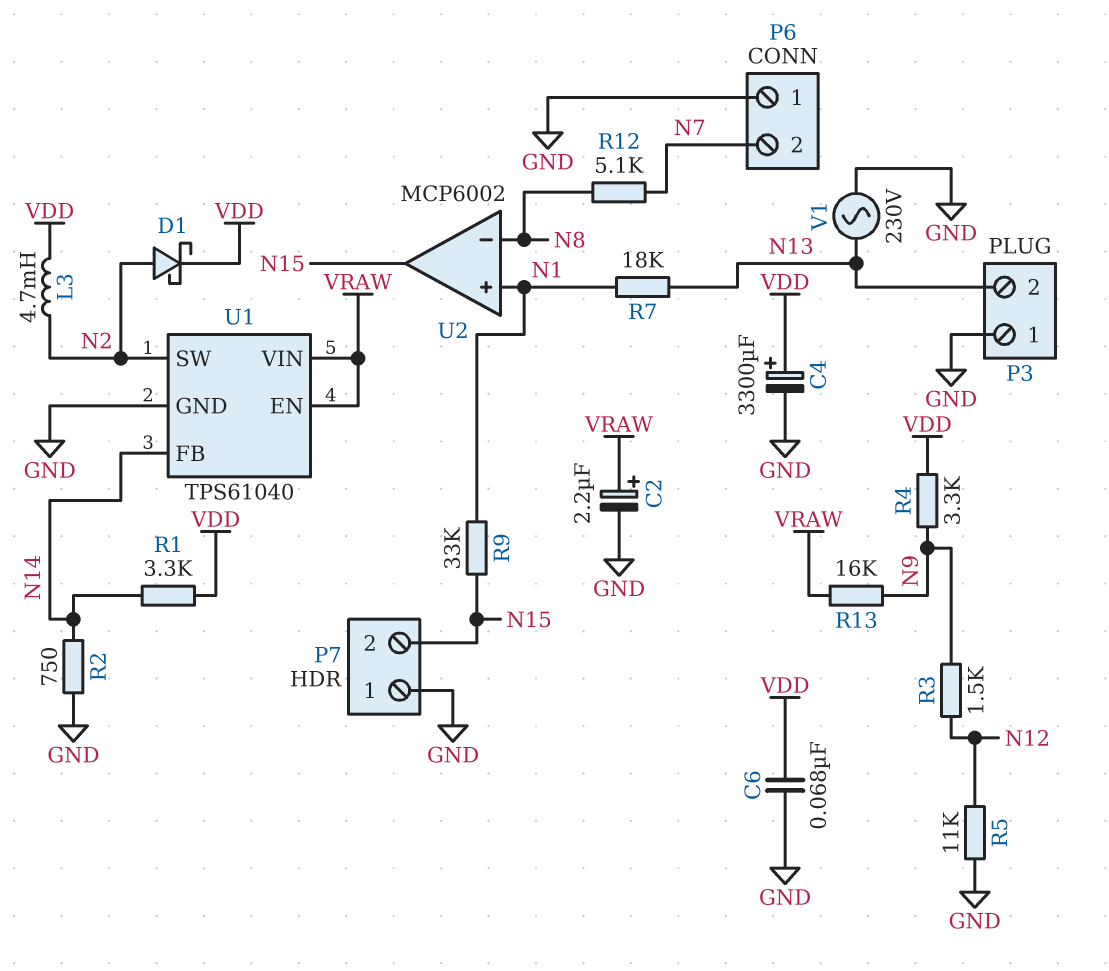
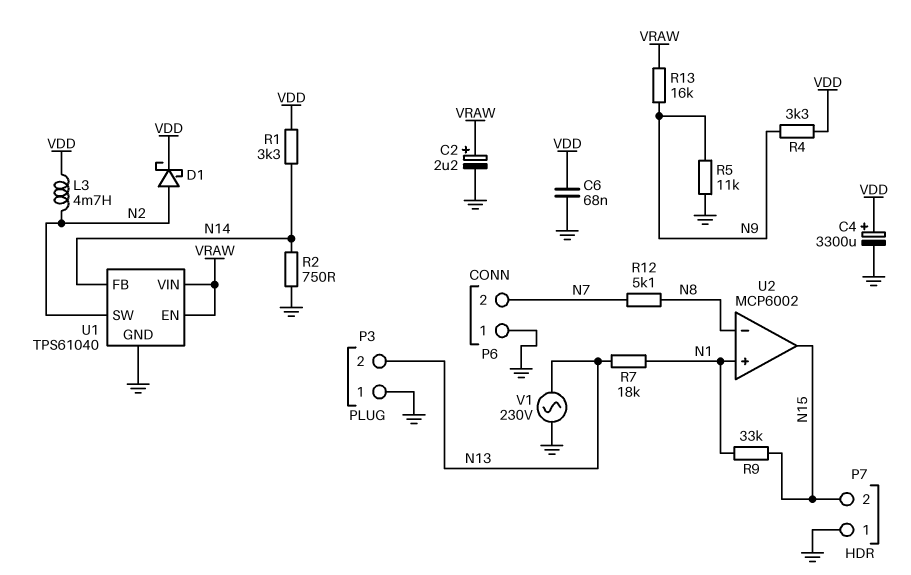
R3: 1.5k (N9, N12) -> none
R5: 11k (GND, N12) -> 11k (GND, N9)

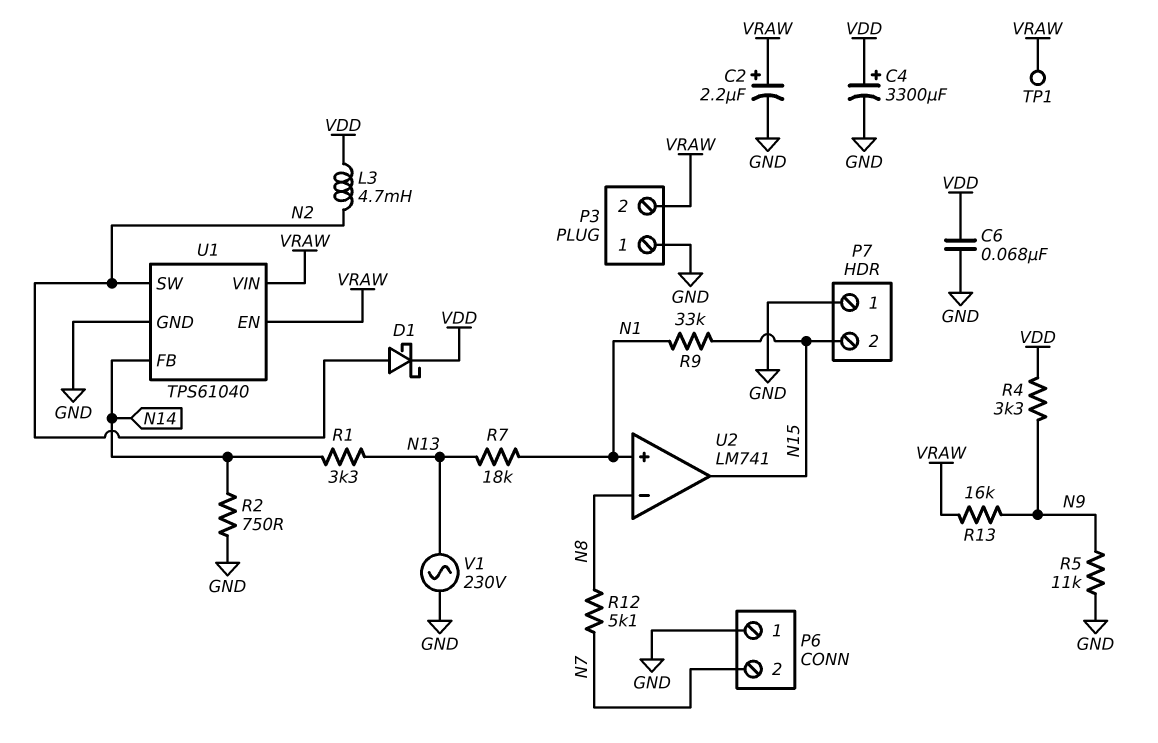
P3 pin 2: N13 -> VRAW
R1: 3.3k (N14, VDD) -> 3.3k (N13, N14)
TP1: none -> test point (VRAW)
U2: MCP6002 -> LM741

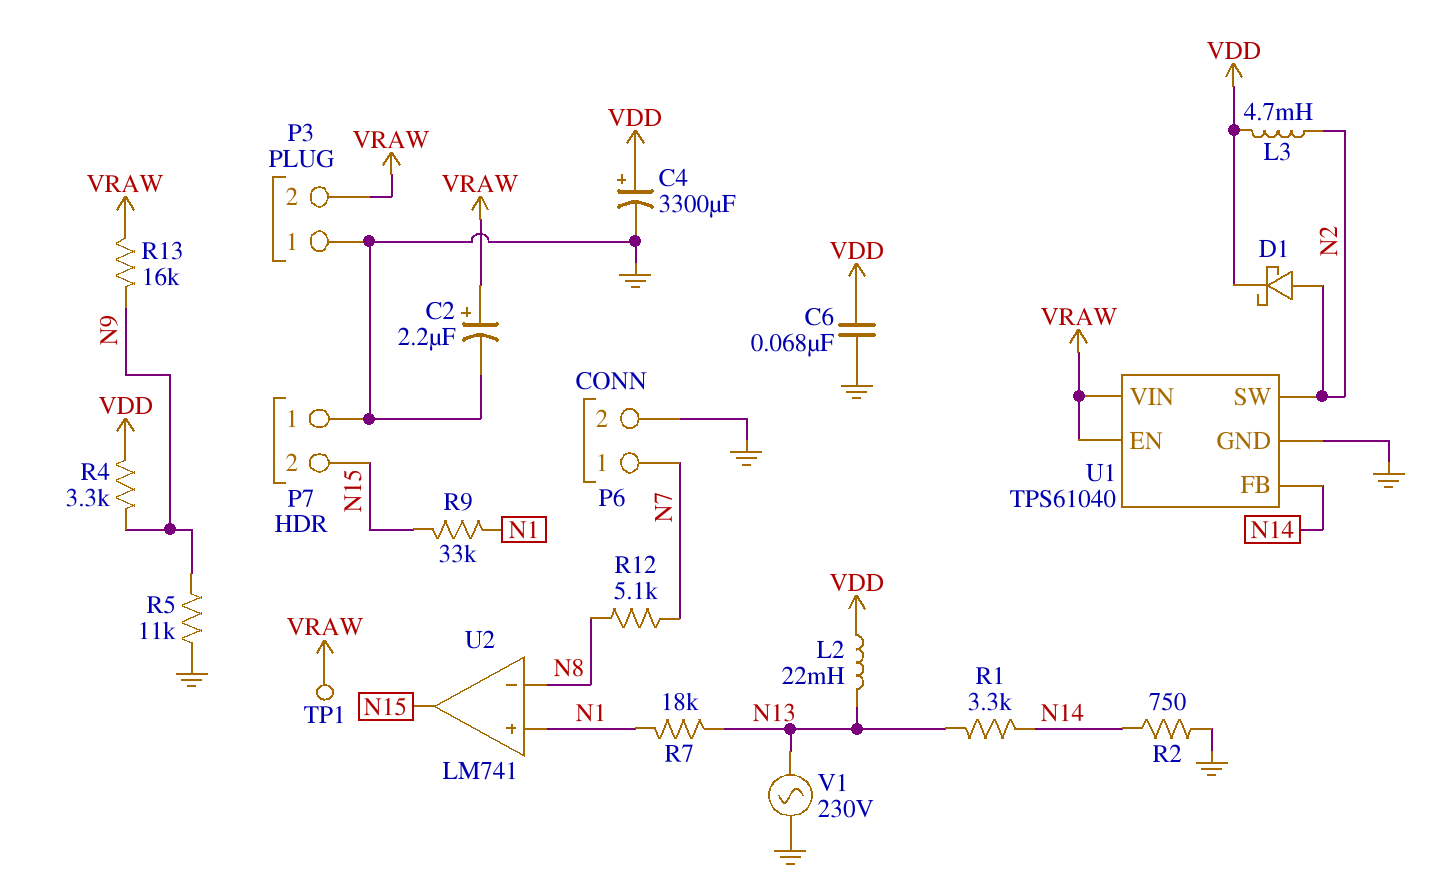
L2: none -> 22mH (N13, VDD)
P6 pin 1: GND -> N7
P6 pin 2: N7 -> GND

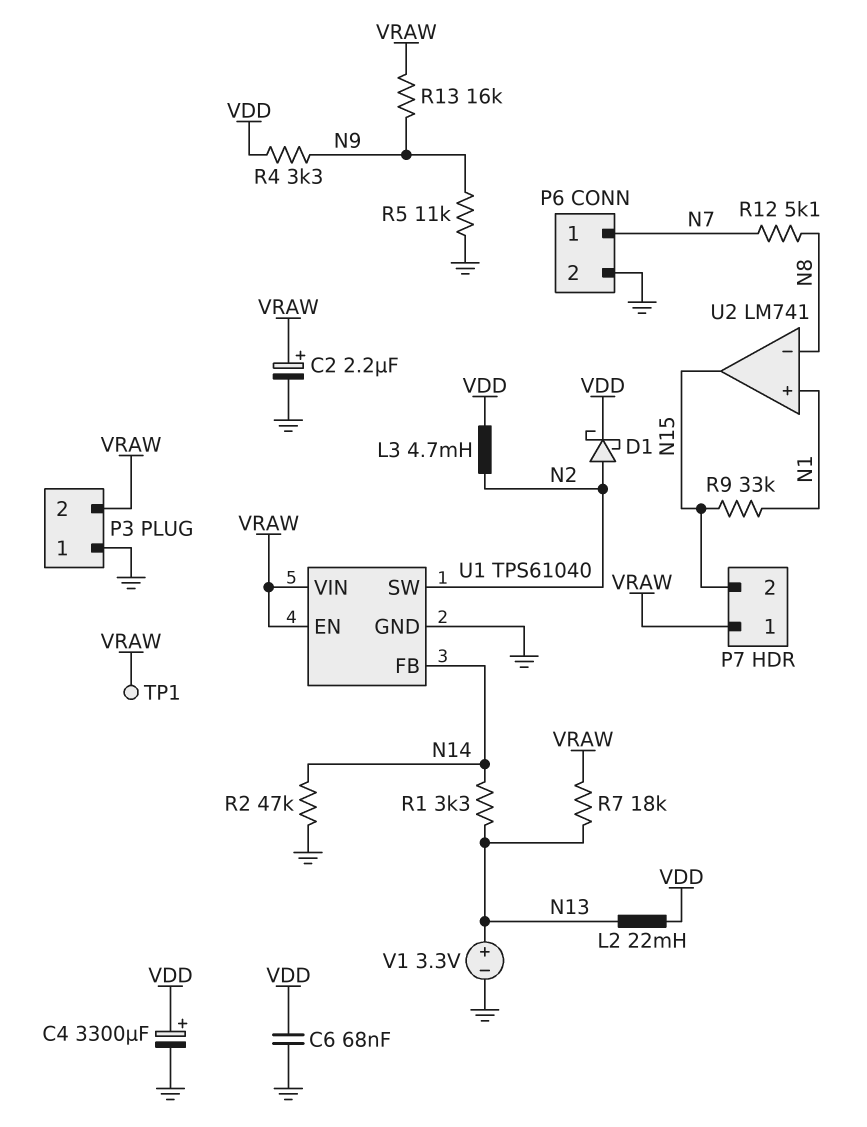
P7 pin 1: GND -> VRAW
R2: 750 (GND, N14) -> 47k (GND, N14)
R7: 18k (N1, N13) -> 18k (N13, VRAW)
V1: AC 230V (GND, N13) -> 3.3V (plus N13, minus GND)

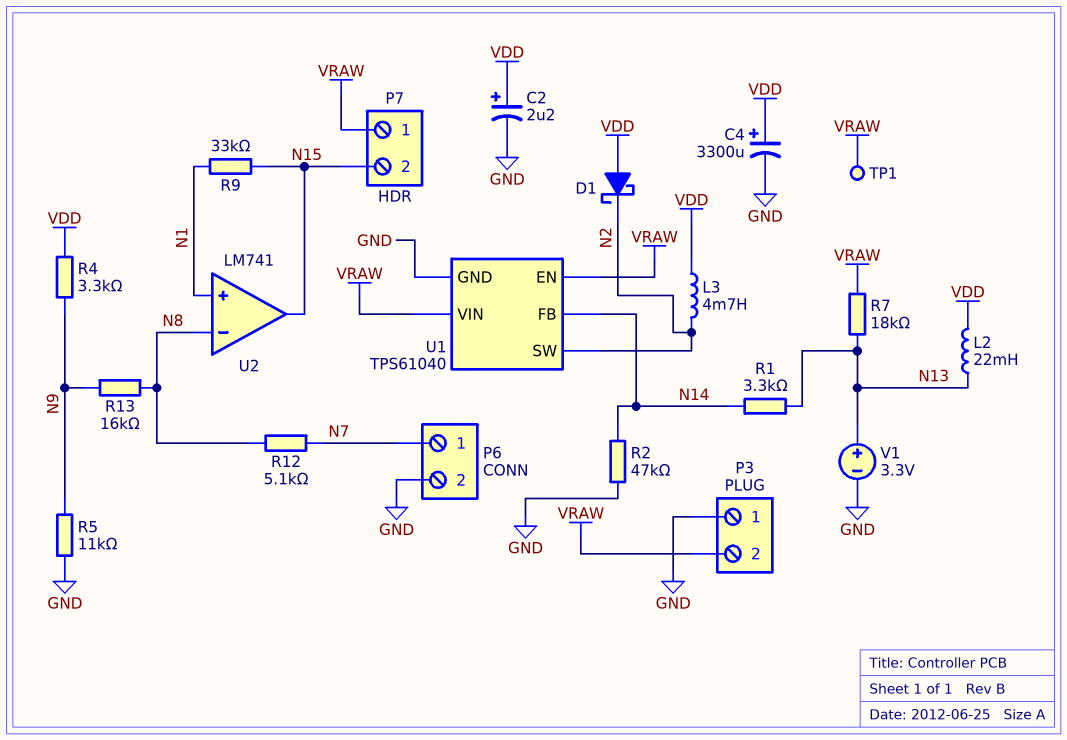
C2: 2.2uF (plus VRAW, minus GND) -> 2.2uF (plus VDD, minus GND)
C6: 68nF (GND, VDD) -> none
D1: schottky (A N2, K VDD) -> schottky (A VDD, K N2)
R13: 16k (N9, VRAW) -> 16k (N8, N9)

